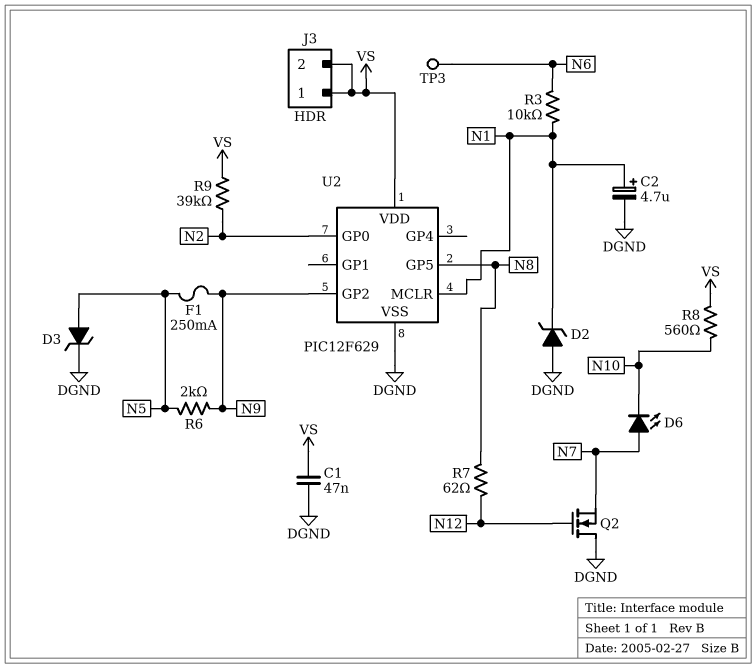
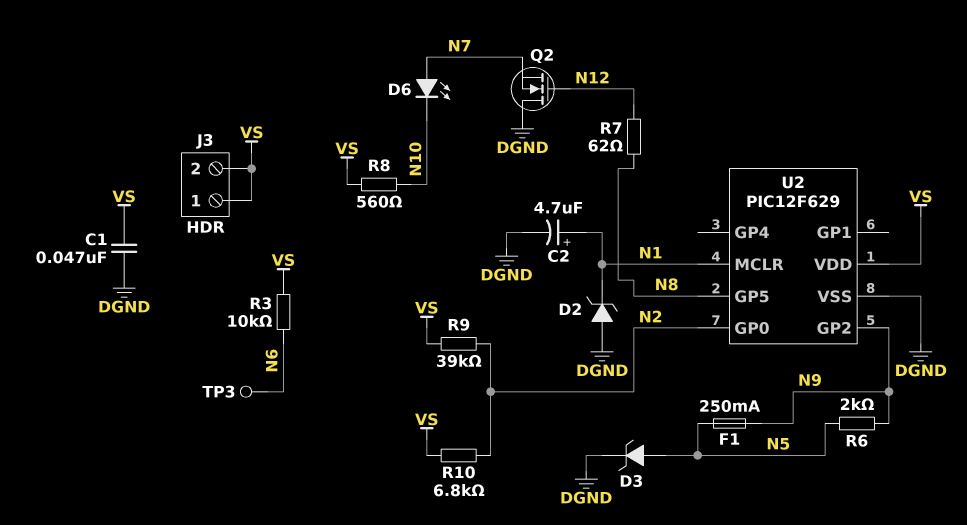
R3: 10k (N1, N6) -> 10k (N6, VS)
R10: none -> 6.8k (N2, VS)

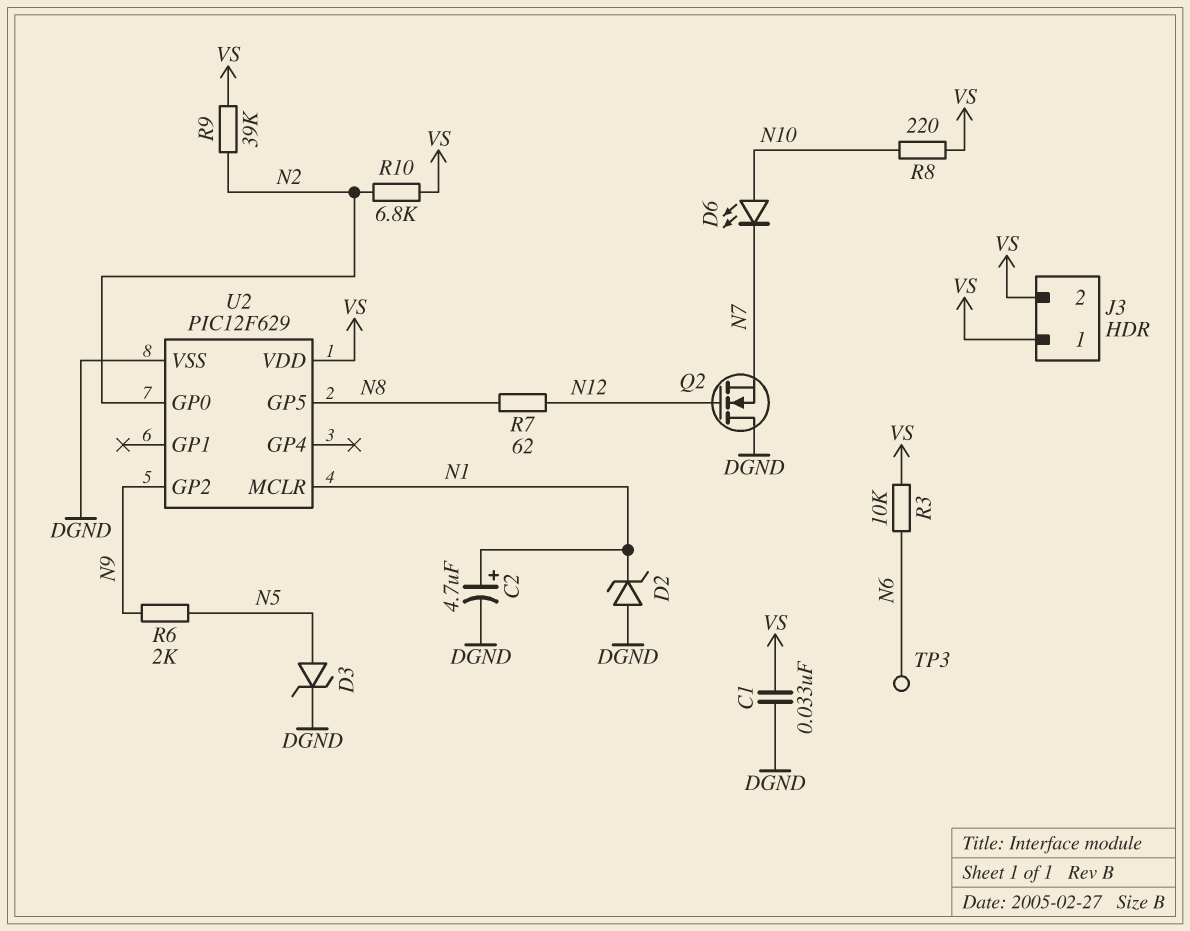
C1: 47nF (DGND, VS) -> 33nF (DGND, VS)
D6: LED (A N7, K N10) -> LED (A N10, K N7)
F1: 250mA (N5, N9) -> none
R8: 560 (N10, VS) -> 220 (N10, VS)

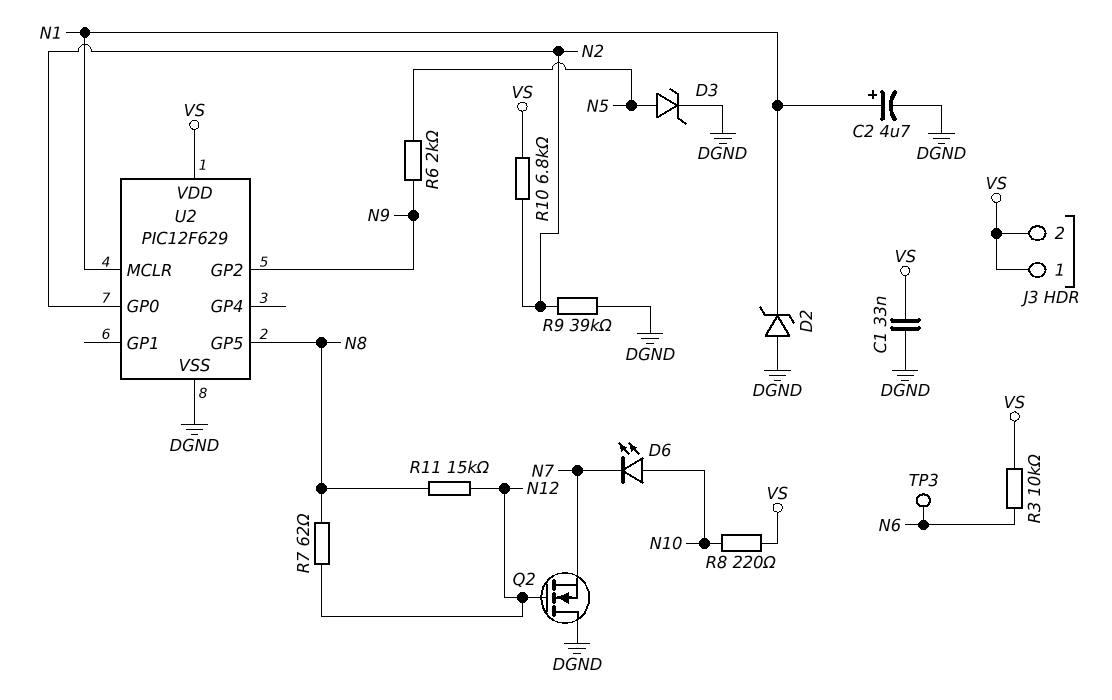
R9: 39k (N2, VS) -> 39k (DGND, N2)
R11: none -> 15k (N8, N12)

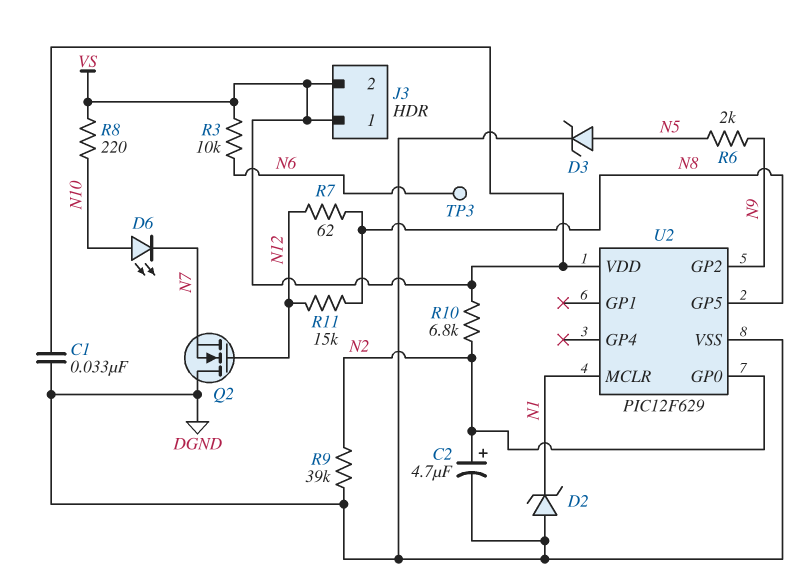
C2: 4.7uF (plus N1, minus DGND) -> 4.7uF (plus N2, minus DGND)

